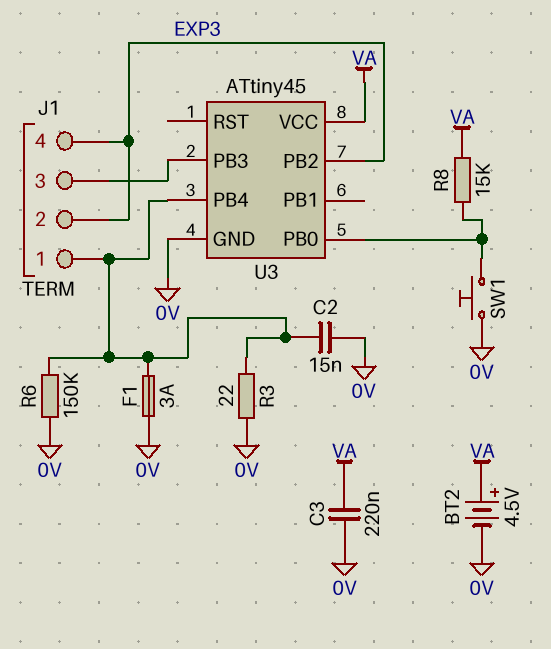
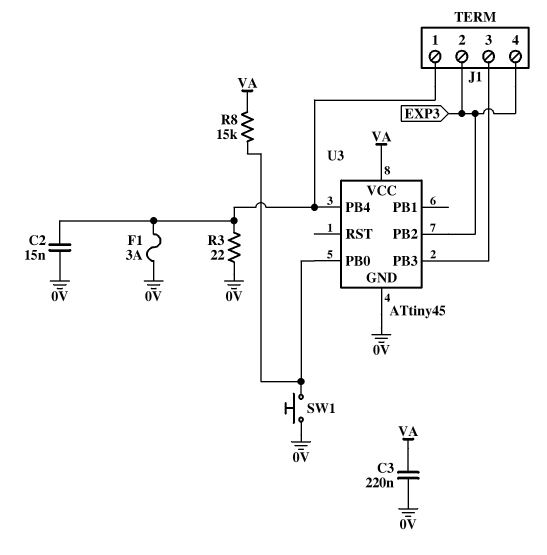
BT2: 4.5V (plus VA, minus 0V) -> none
R6: 150k (0V, J1/1) -> none

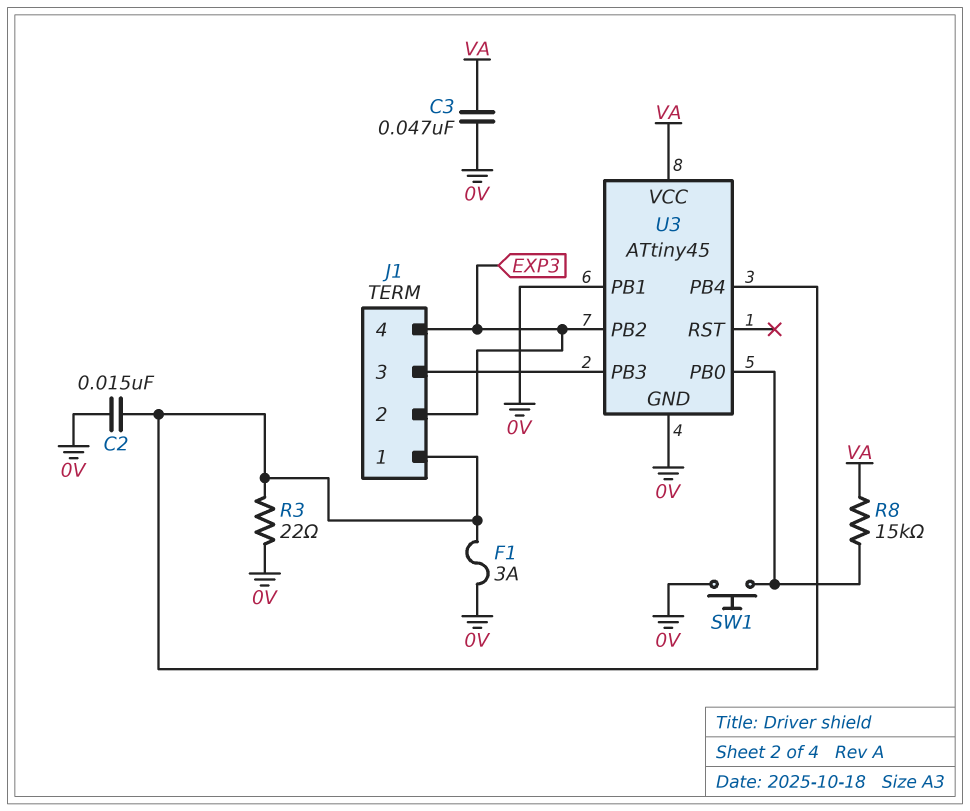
C3: 220nF (0V, VA) -> 47nF (0V, VA)
U3 pin PB1: none -> 0V

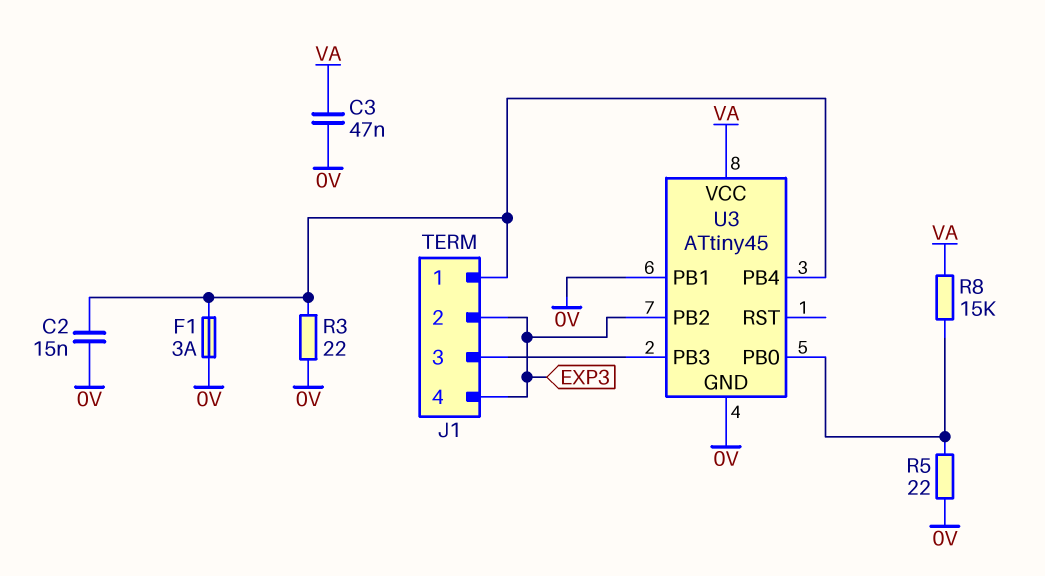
R5: none -> 22 (0V, U3/PB0)
SW1: button (0V, U3/PB0) -> none

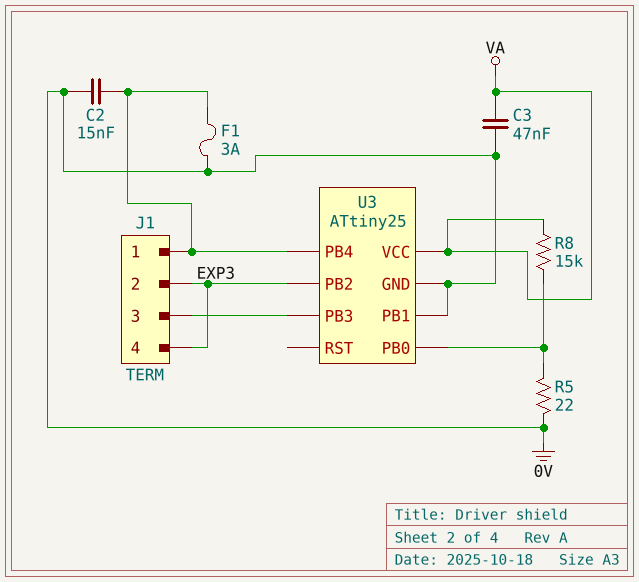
R3: 22 (0V, J1/1) -> none
U3: ATtiny45 -> ATtiny25

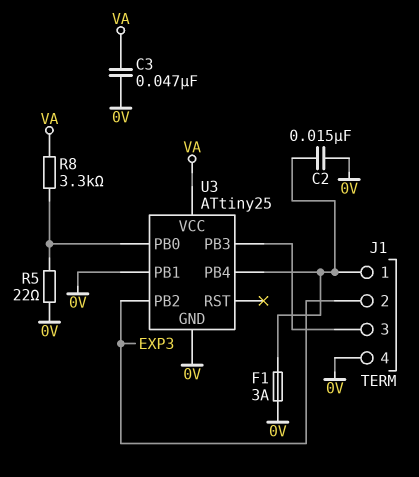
J1 pin 4: EXP3 -> 0V
R8: 15k (U3/PB0, VA) -> 3.3k (U3/PB0, VA)

